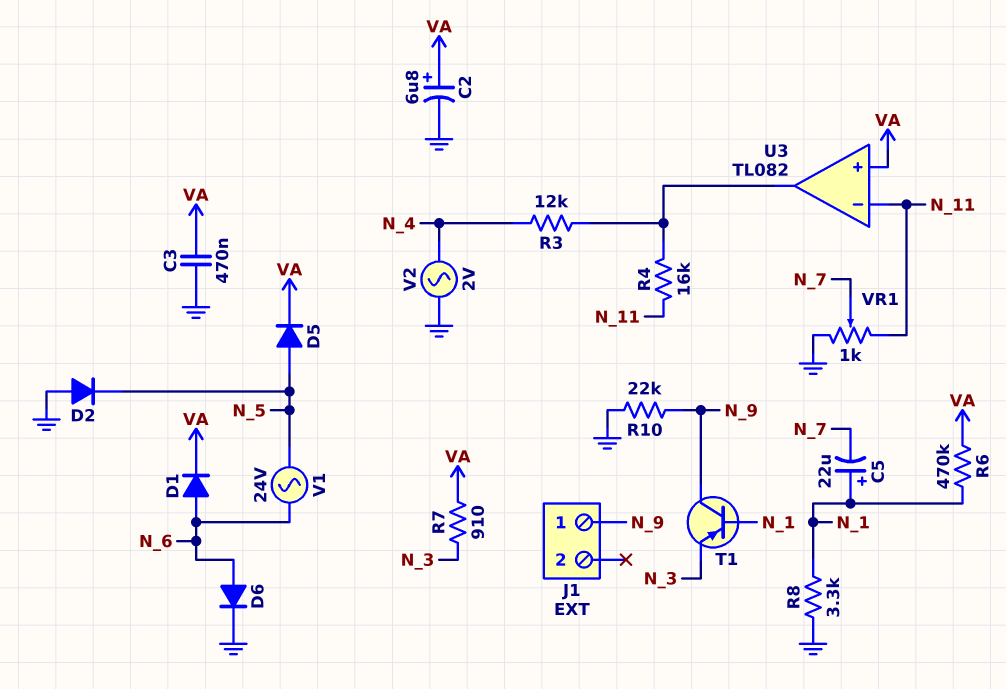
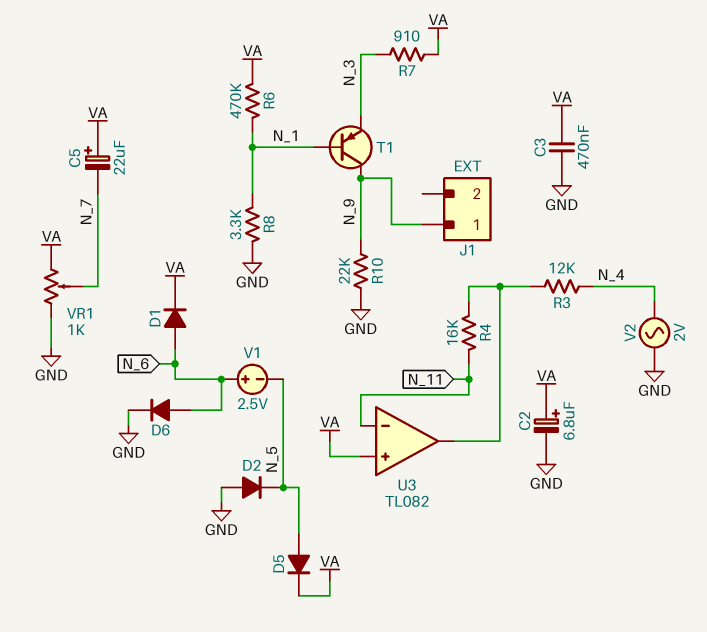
C5: 22uF (plus N_1, minus N_7) -> 22uF (plus VA, minus N_7)
V1: AC 24V (N_5, N_6) -> 2.5V (plus N_6, minus N_5)
VR1: 1k (GND, N_11, wiper N_7) -> 1k (GND, VA, wiper N_7)

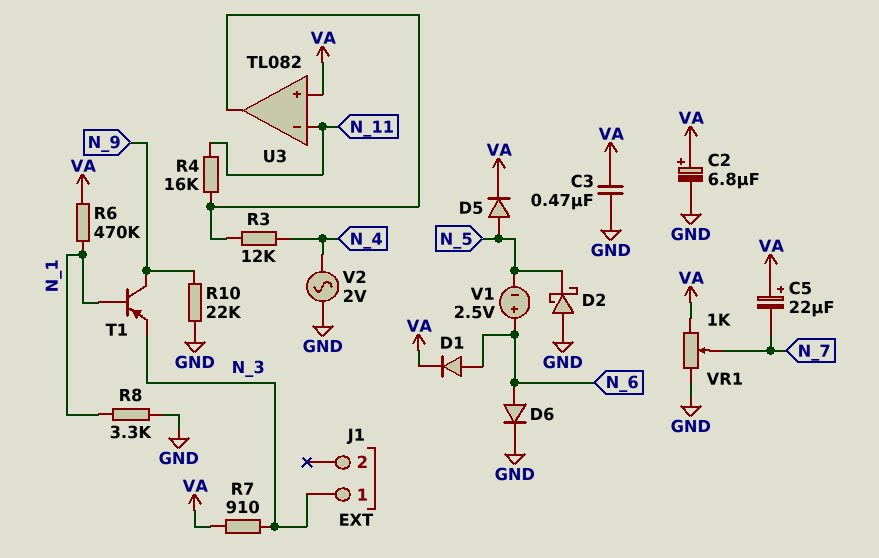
D2: diode (A GND, K N_5) -> schottky (A GND, K N_5)
J1 pin 1: N_9 -> N_3

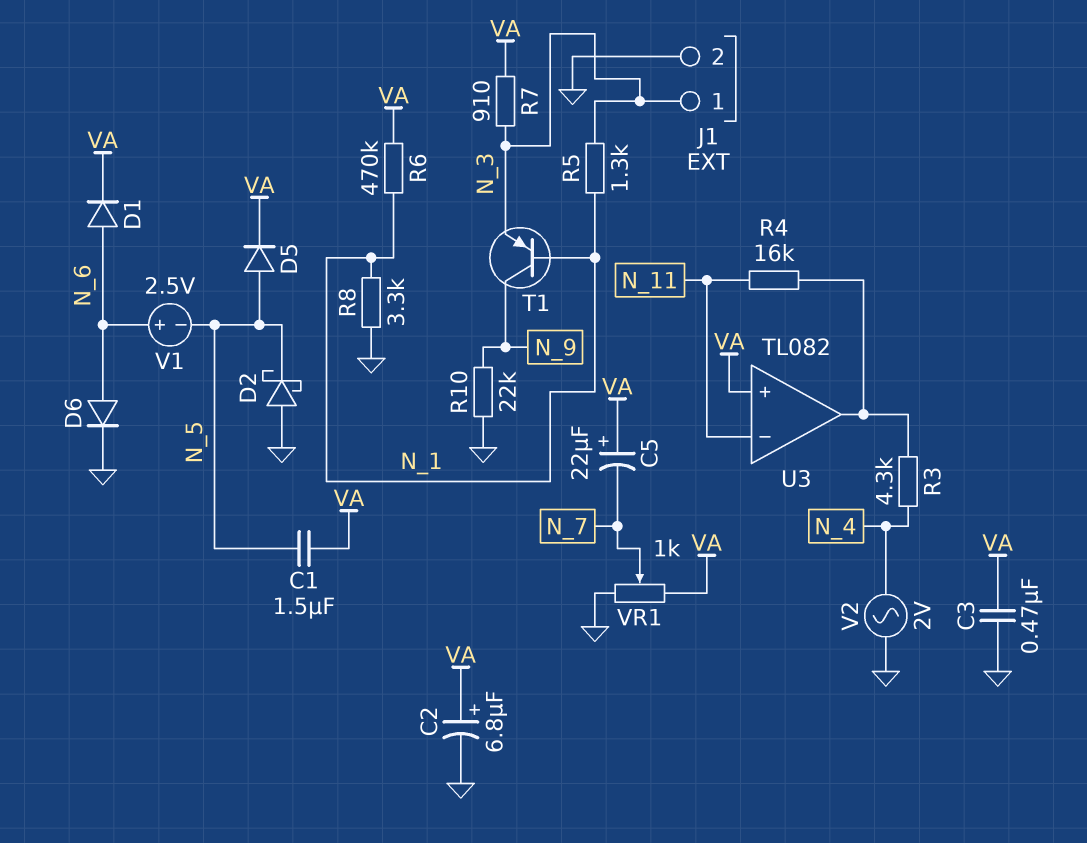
C1: none -> 1.5uF (N_5, VA)
J1 pin 2: none -> GND
R3: 12k (N_4, U3/out) -> 4.3k (N_4, U3/out)
R5: none -> 1.3k (N_1, N_3)

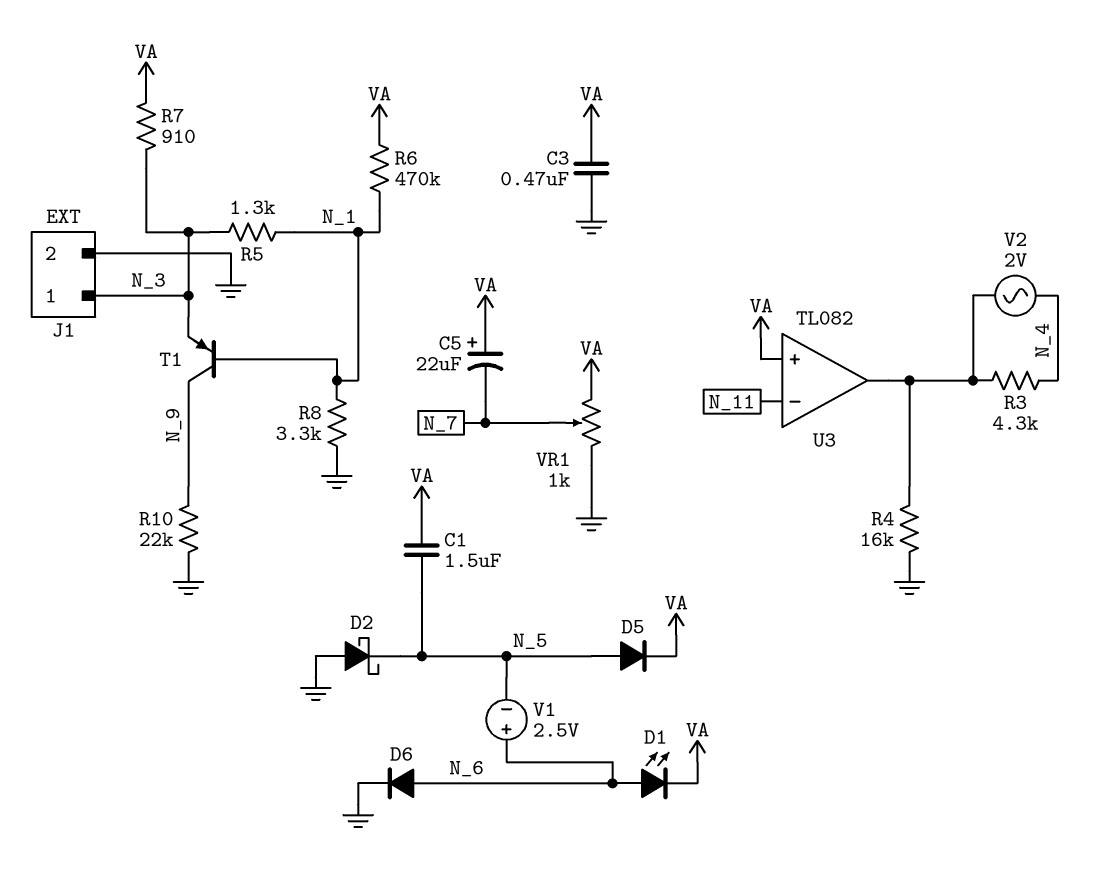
C2: 6.8uF (plus VA, minus GND) -> none
D1: diode (A N_6, K VA) -> LED (A N_6, K VA)
R4: 16k (N_11, U3/out) -> 16k (GND, U3/out)
V2: AC 2V (GND, N_4) -> AC 2V (N_4, U3/out)

